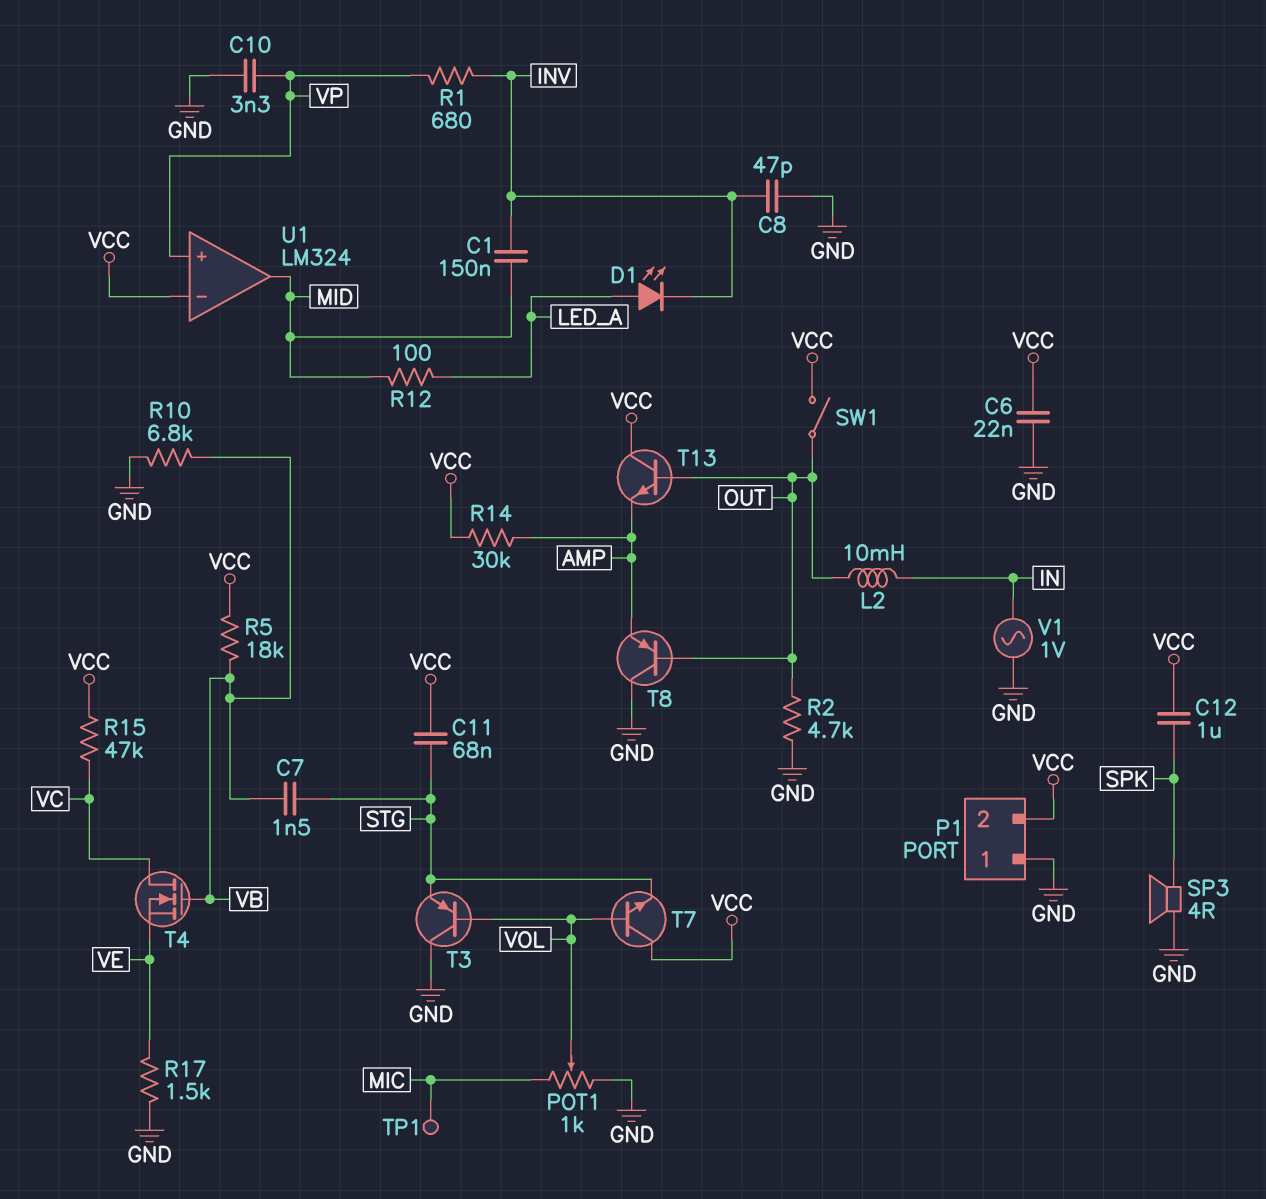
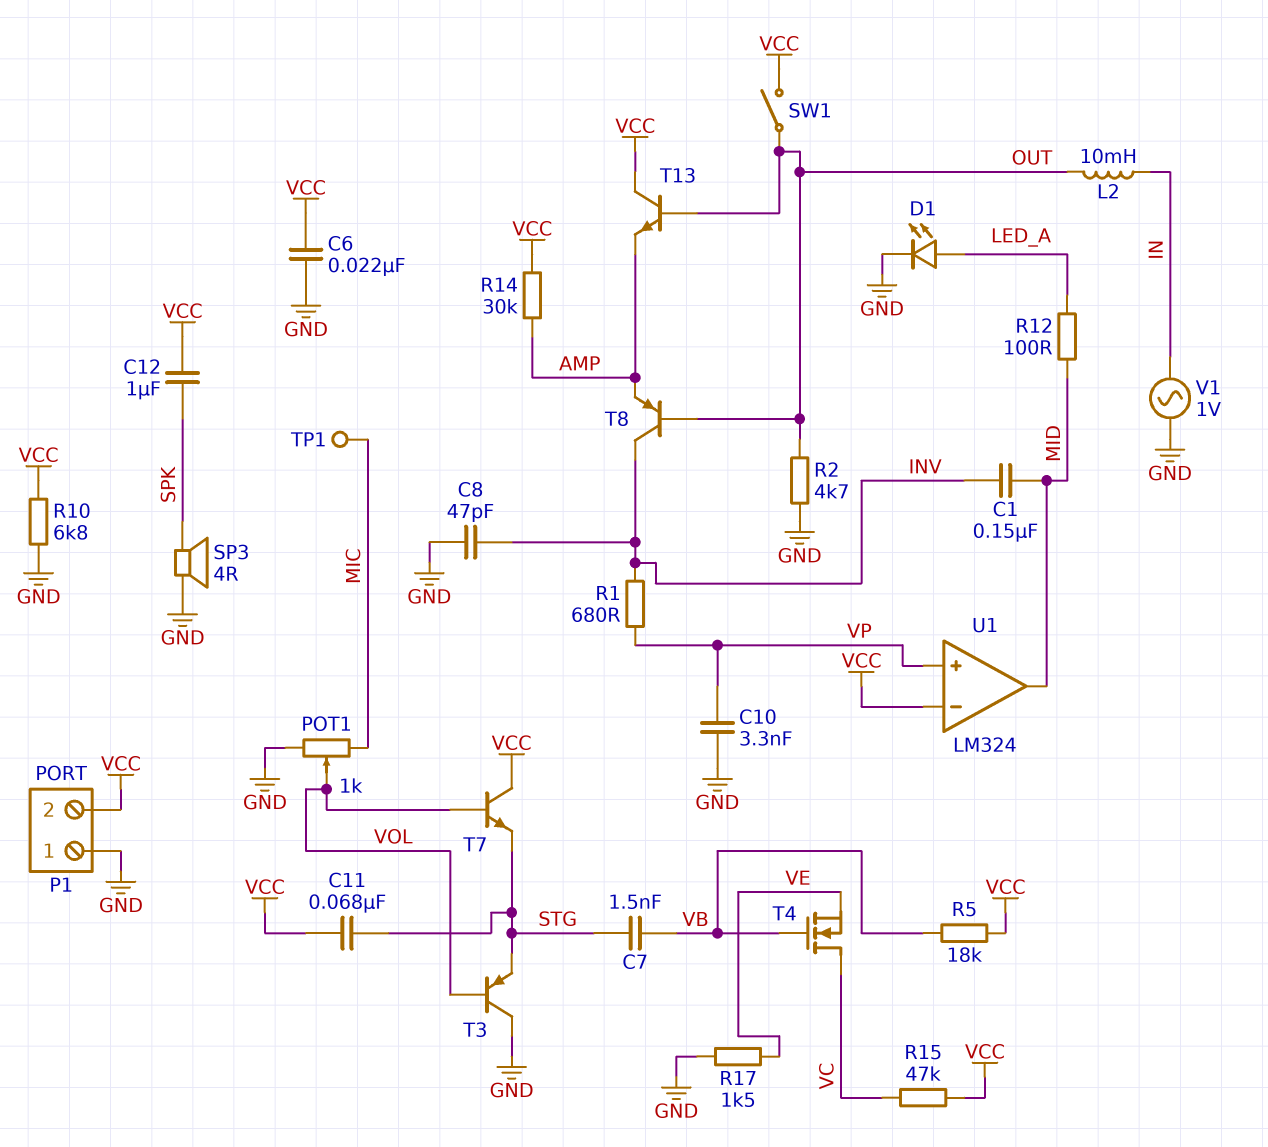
D1: LED (A LED_A, K INV) -> LED (A LED_A, K GND)
R10: 6.8k (GND, VB) -> 6.8k (GND, VCC)
T8: PNP (B OUT, C GND, E AMP) -> PNP (B OUT, C INV, E AMP)

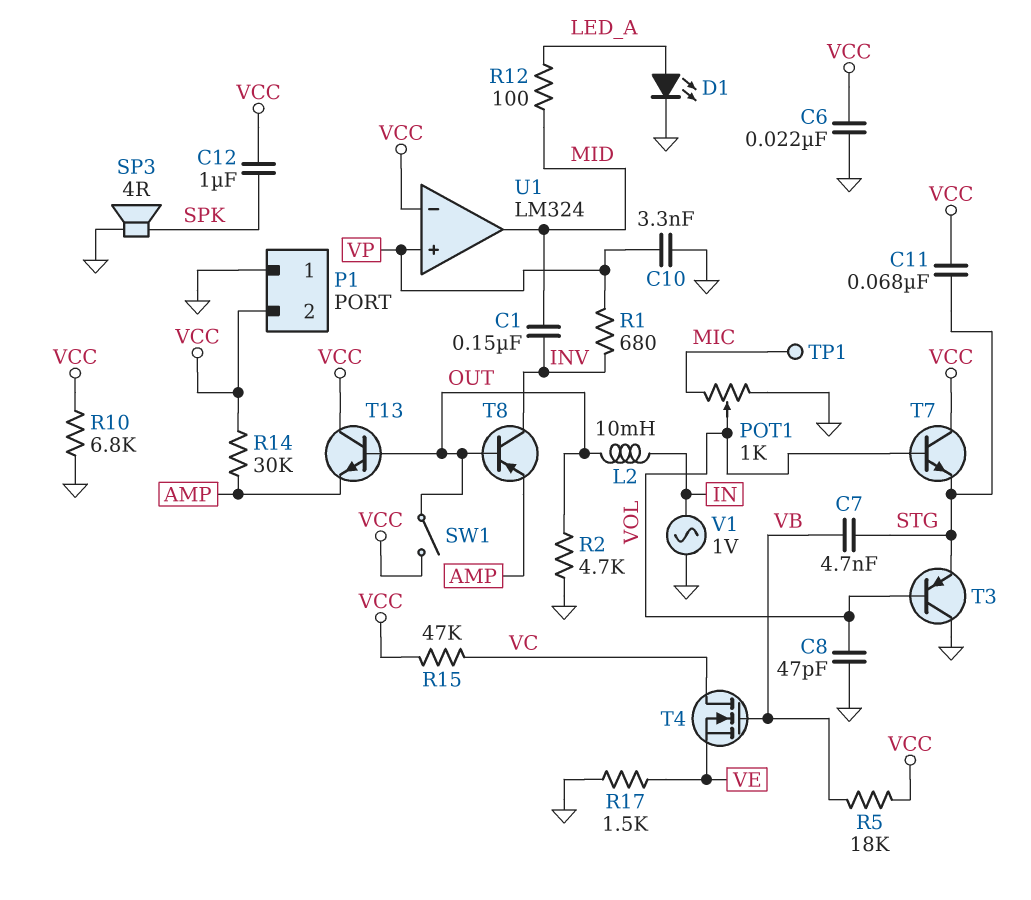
C7: 1.5nF (STG, VB) -> 4.7nF (STG, VB)
C8: 47pF (GND, INV) -> 47pF (GND, VOL)

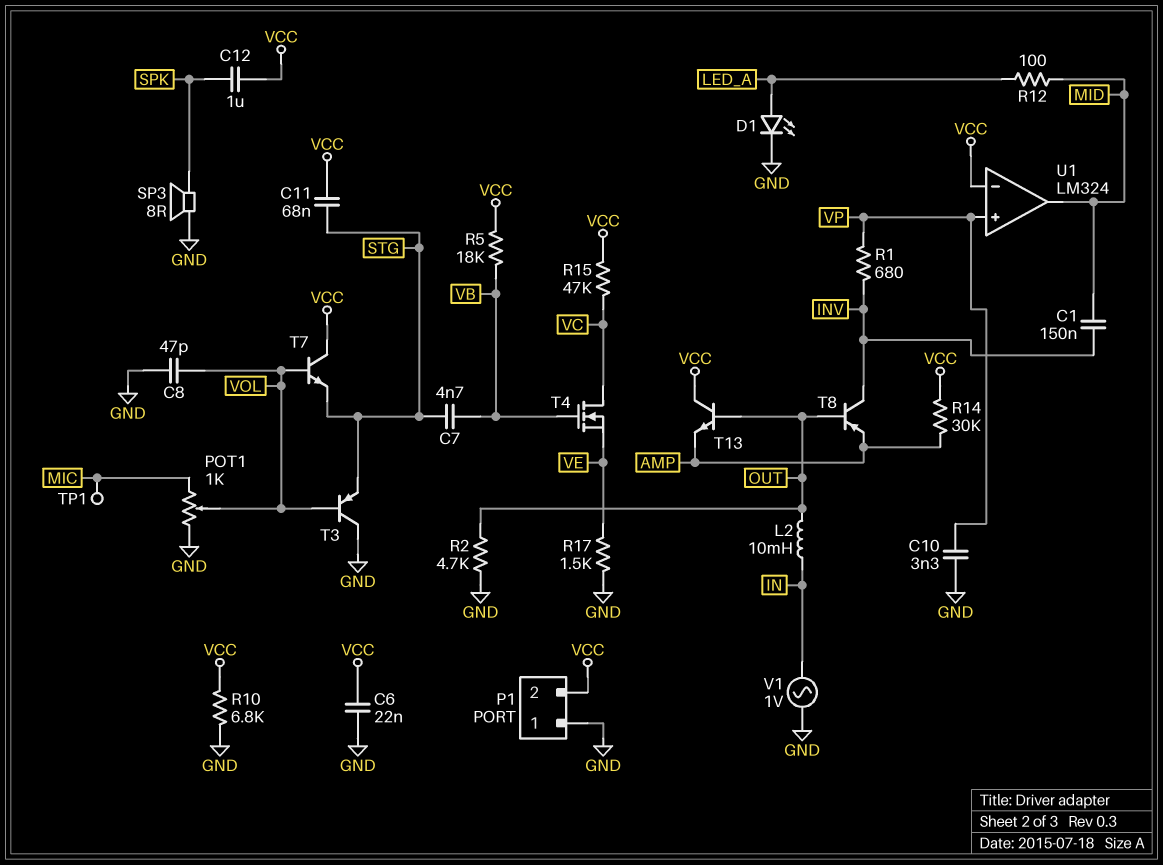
SP3: speaker 4R (GND, SPK) -> speaker 8R (GND, SPK)
SW1: switch (OUT, VCC) -> none

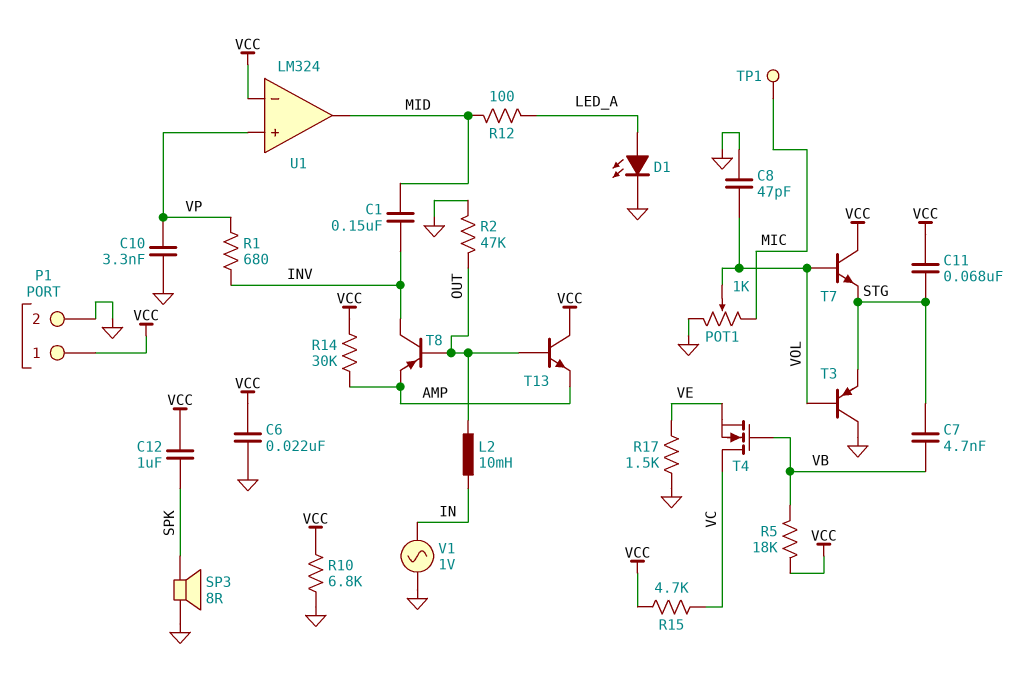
P1 pin 1: GND -> VCC
P1 pin 2: VCC -> GND
R2: 4.7k (GND, OUT) -> 47k (GND, OUT)
R15: 47k (VC, VCC) -> 4.7k (VC, VCC)

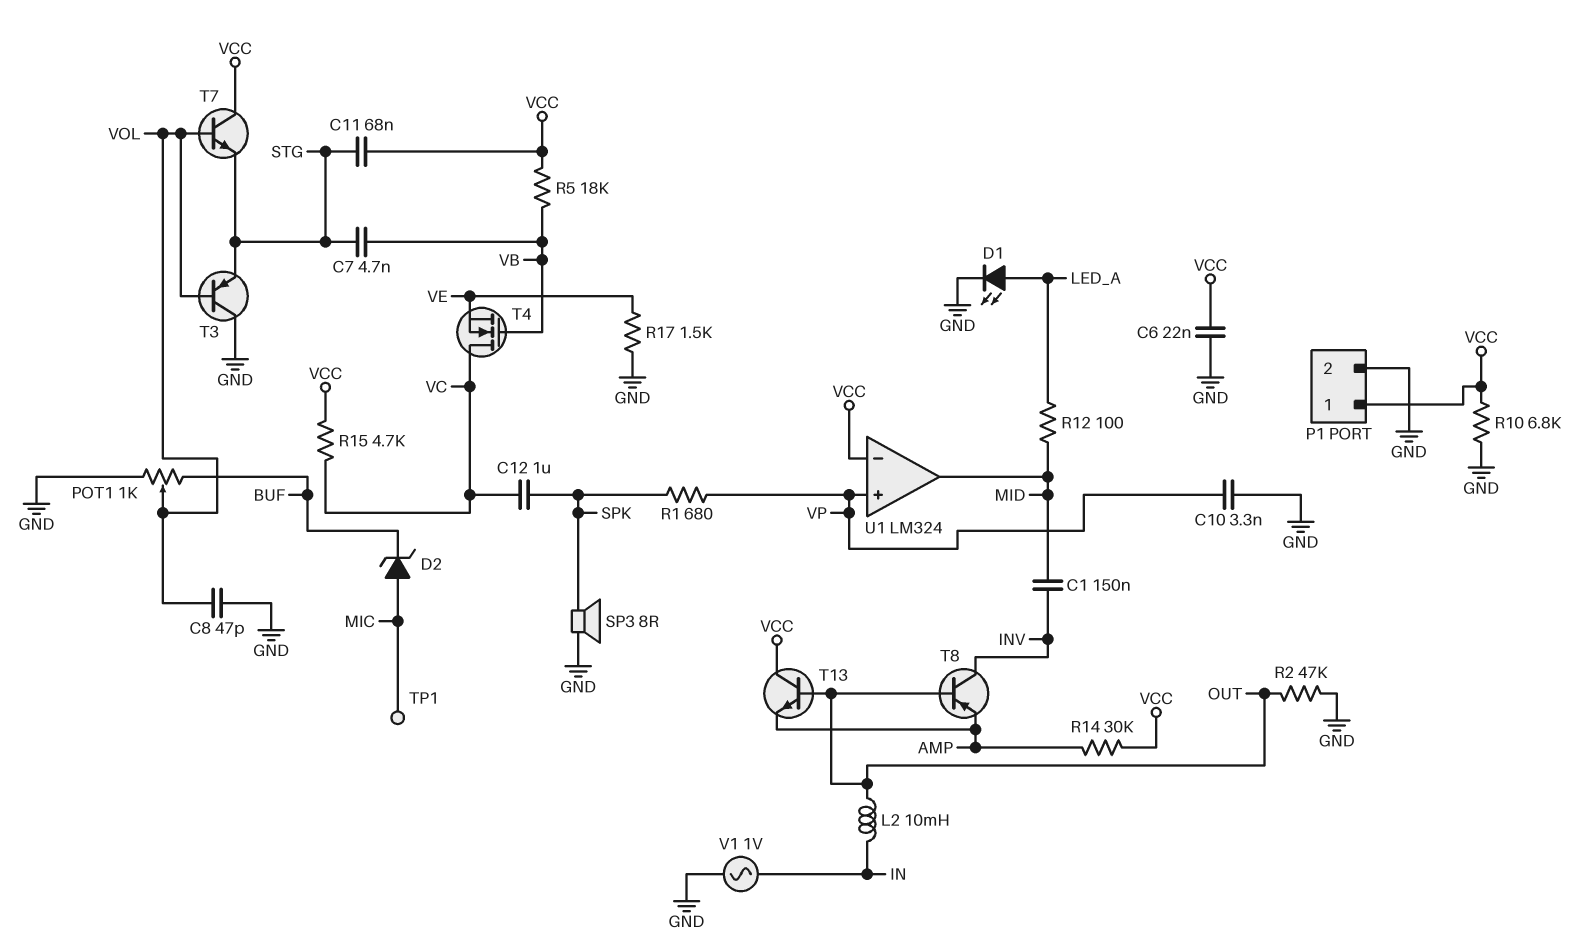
C12: 1uF (SPK, VCC) -> 1uF (SPK, VC)
D2: none -> zener (A MIC, K BUF)
POT1: 1k (GND, MIC, wiper VOL) -> 1k (BUF, GND, wiper VOL)
R1: 680 (INV, VP) -> 680 (SPK, VP)

